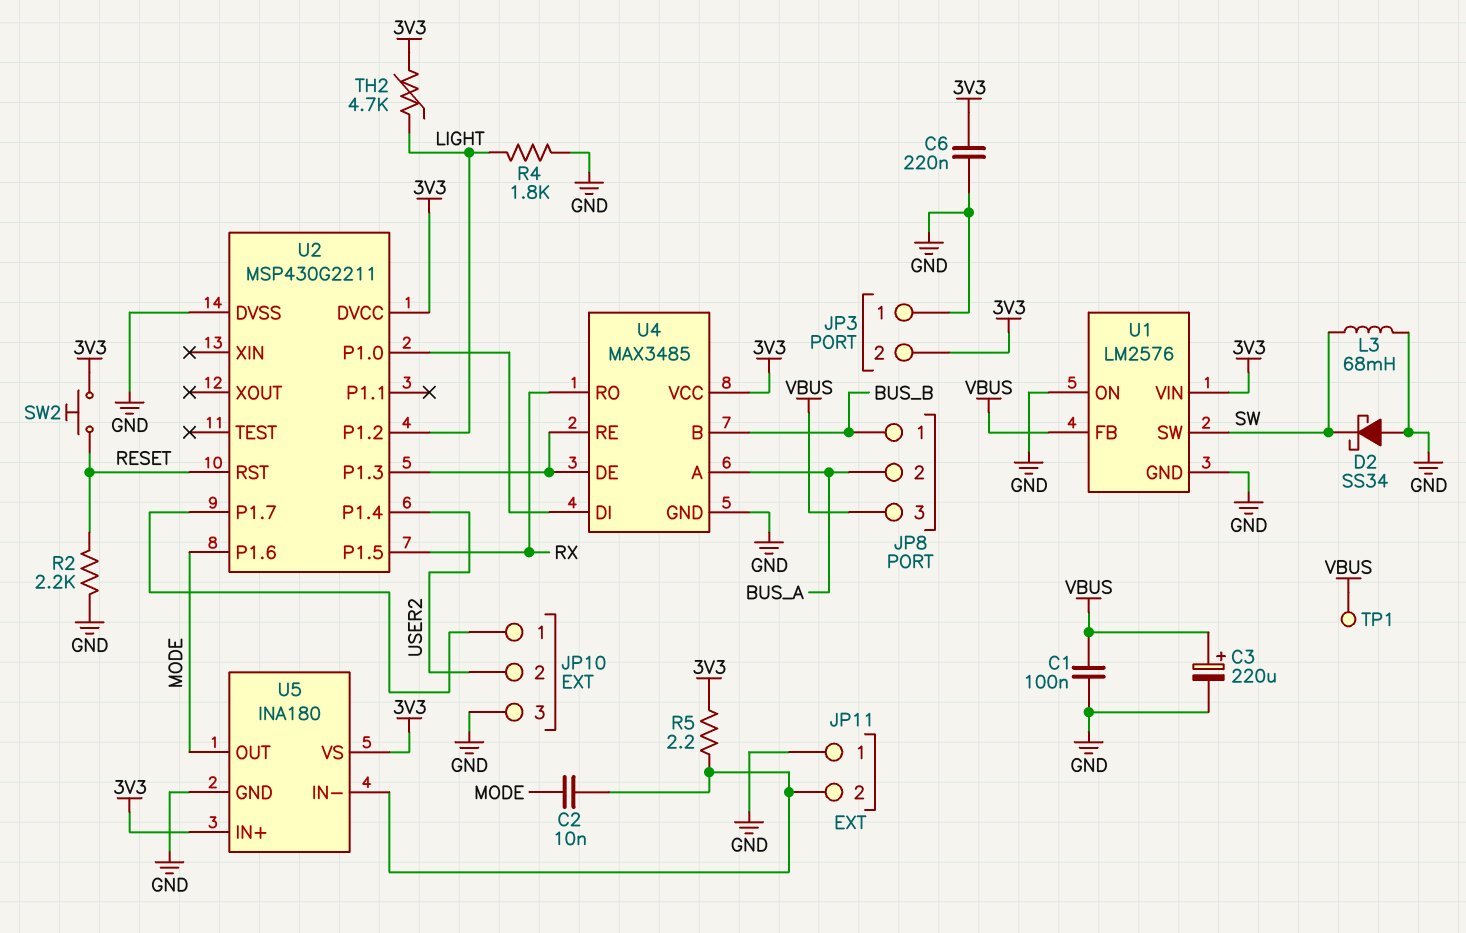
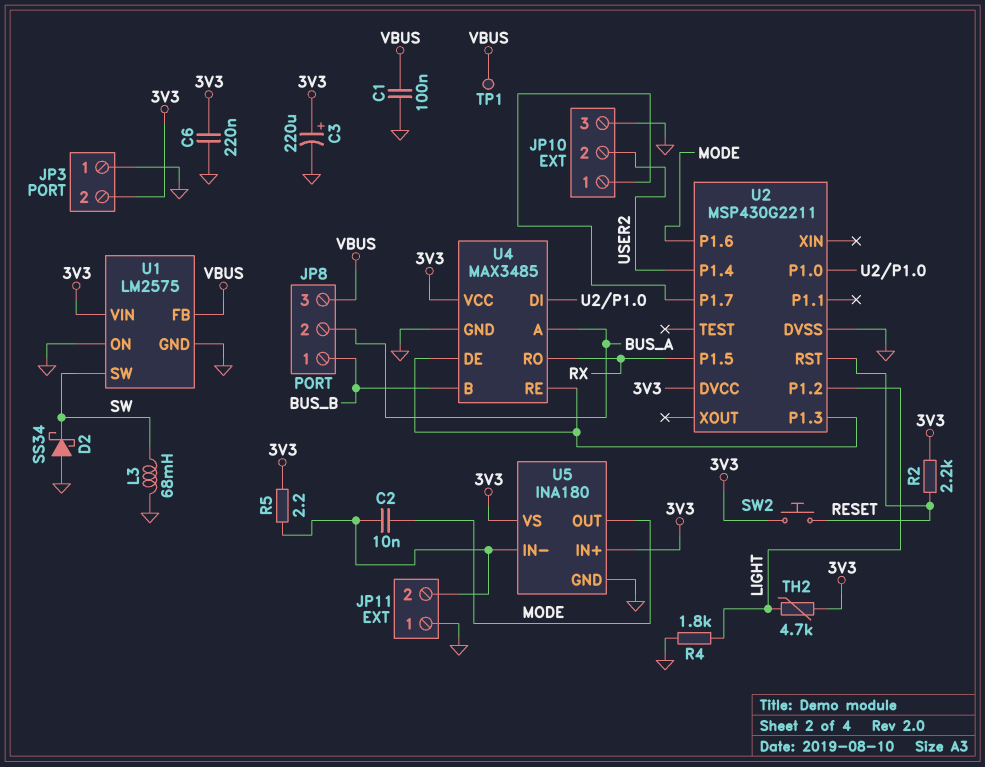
C3: 220uF (plus VBUS, minus GND) -> 220uF (plus 3V3, minus GND)
R2: 2.2k (GND, RESET) -> 2.2k (3V3, RESET)
U1: LM2576 -> LM2575

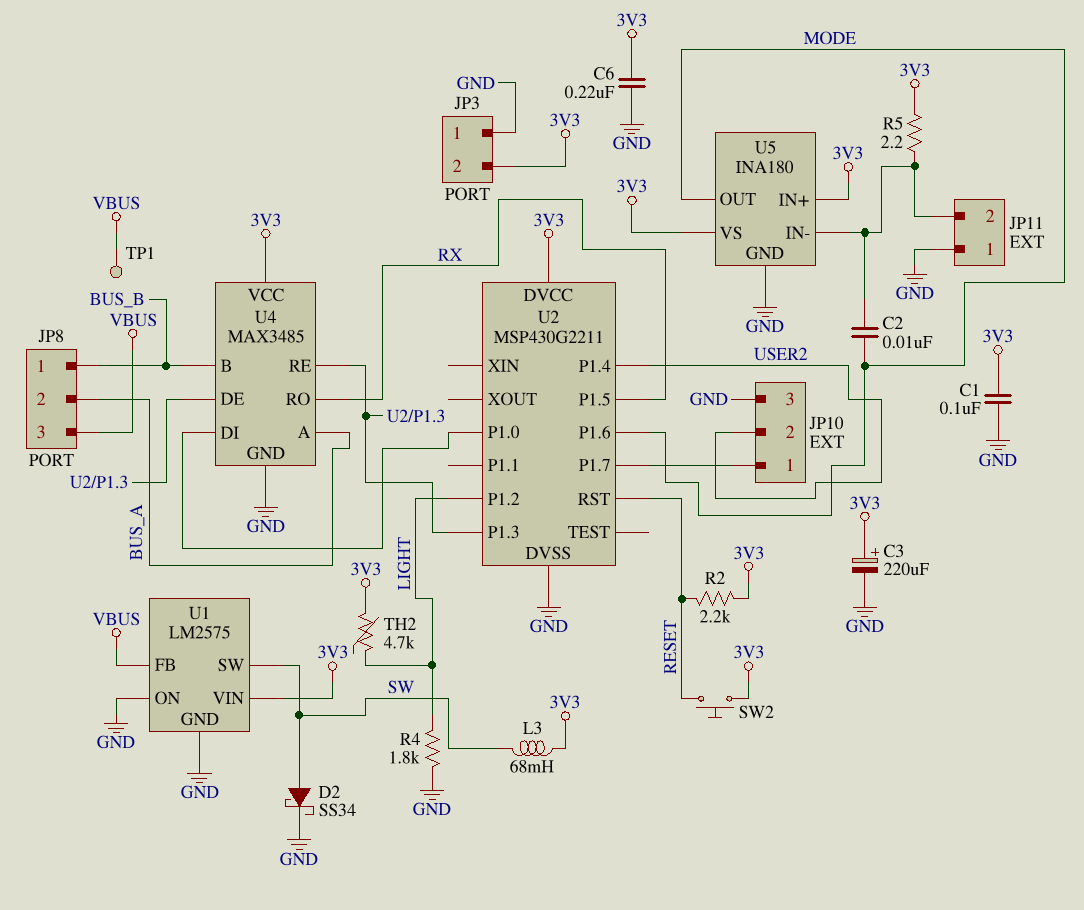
C1: 100nF (GND, VBUS) -> 100nF (3V3, GND)
D2: schottky SS34 (A GND, K SW) -> schottky SS34 (A SW, K GND)
L3: 68mH (GND, SW) -> 68mH (3V3, SW)

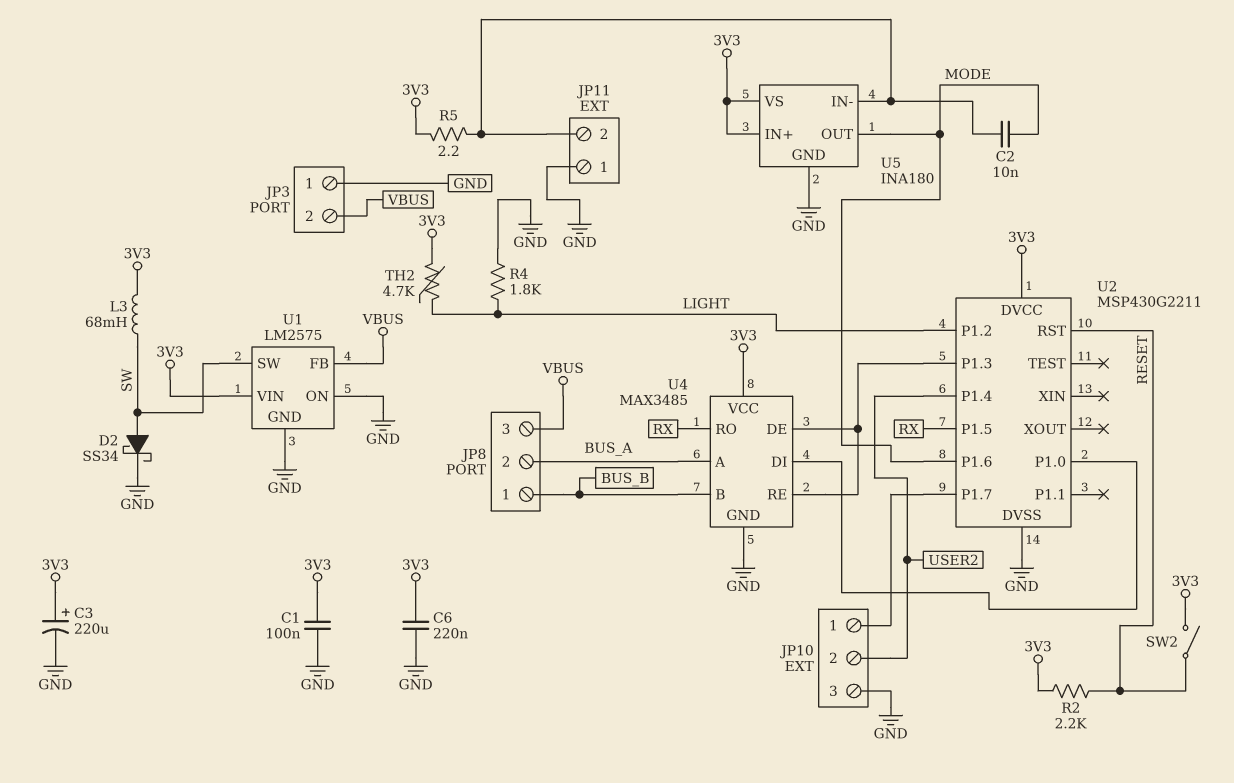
JP3 pin 2: 3V3 -> VBUS
SW2: button (3V3, RESET) -> switch (3V3, RESET)
TP1: test point (VBUS) -> none

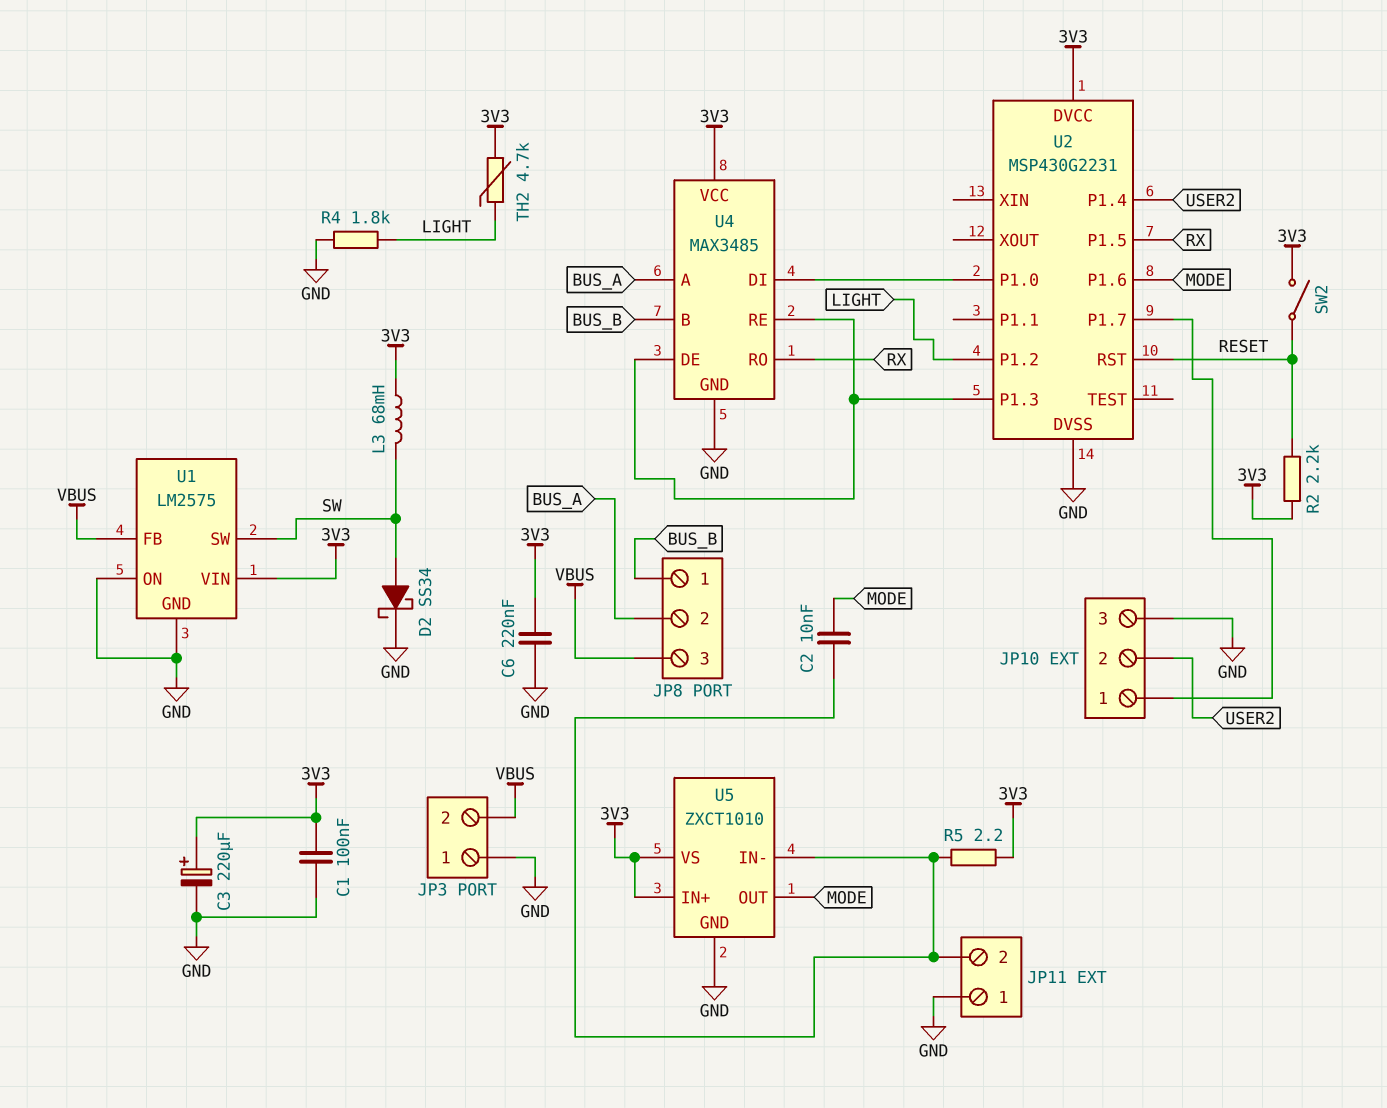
U2: MSP430G2211 -> MSP430G2231
U5: INA180 -> ZXCT1010

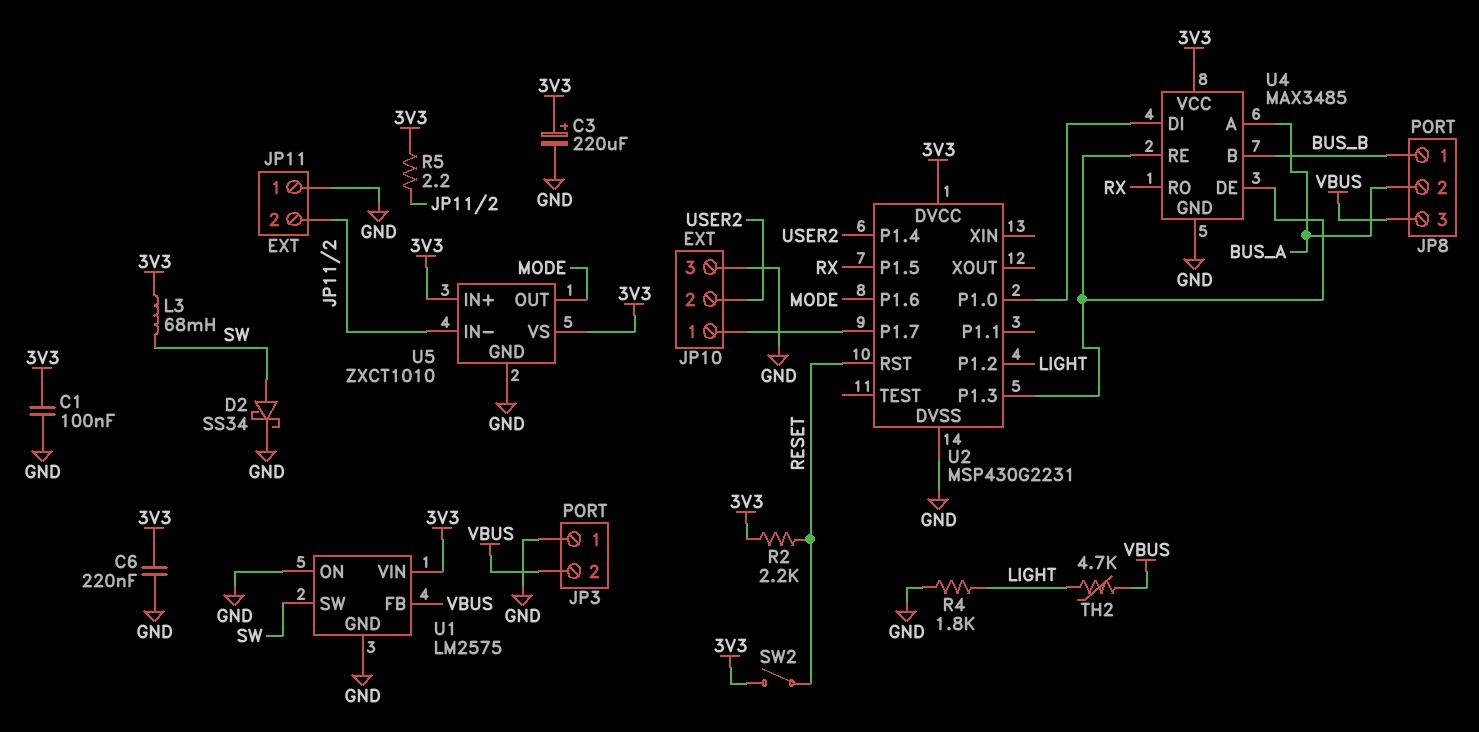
C2: 10nF (JP11/2, MODE) -> none
TH2: 4.7k (3V3, LIGHT) -> 4.7k (LIGHT, VBUS)

